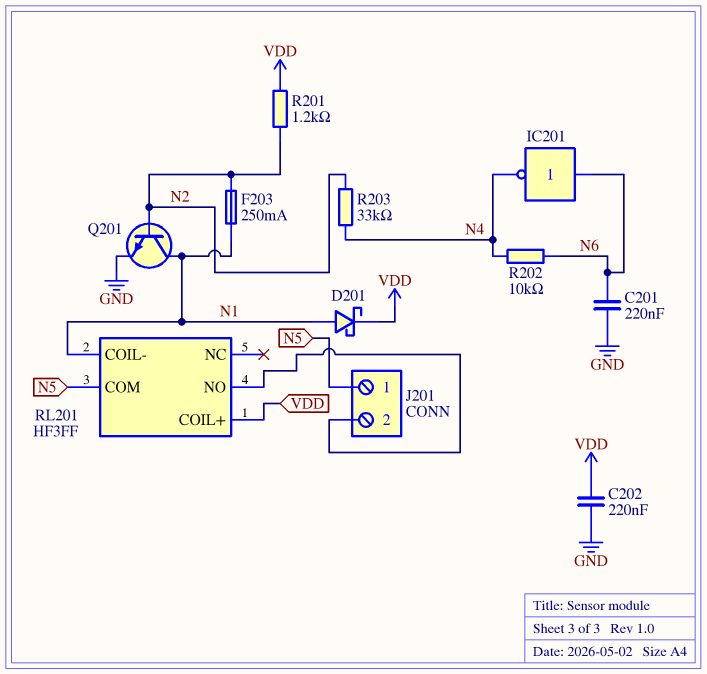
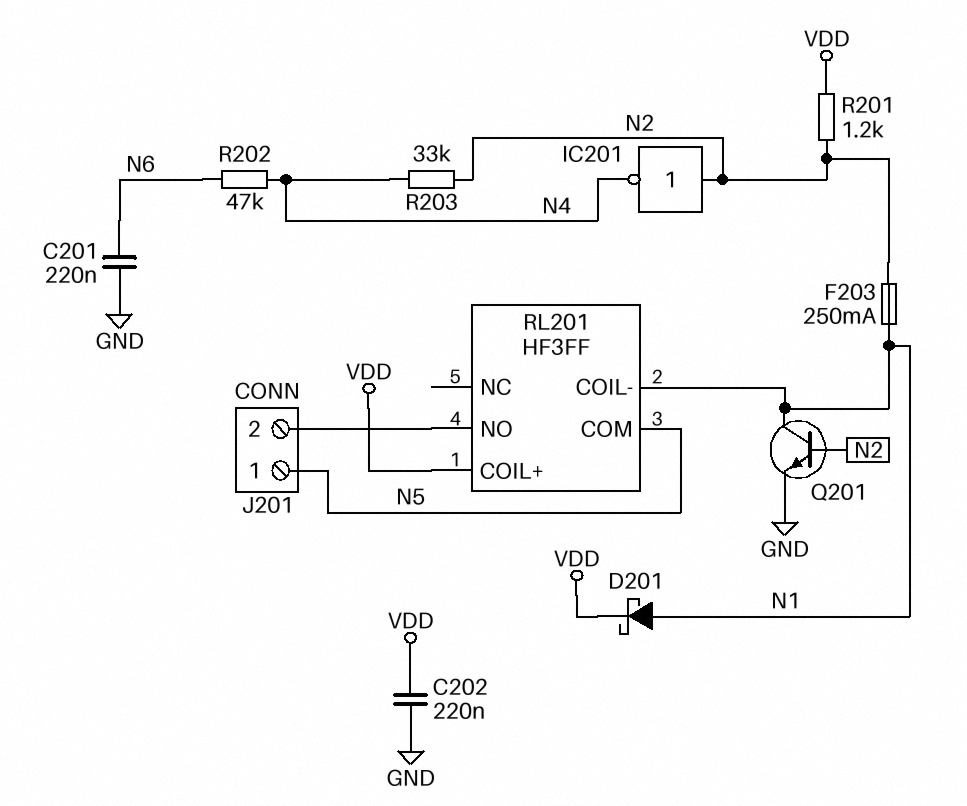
IC201: NOT (in N6, out N4) -> NOT (in N2, out N4)
R202: 10k (N4, N6) -> 47k (N4, N6)

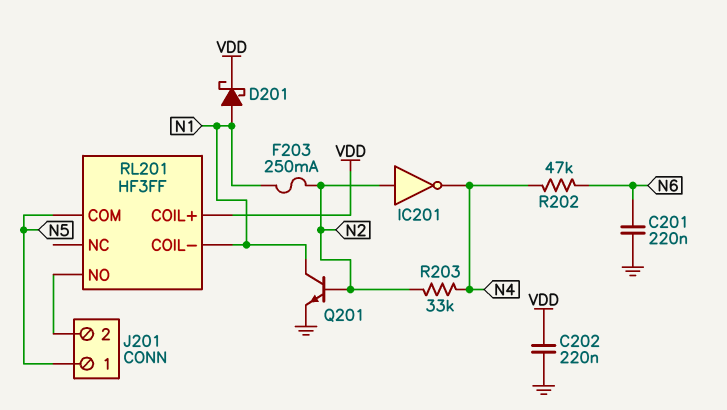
R201: 1.2k (N2, VDD) -> none

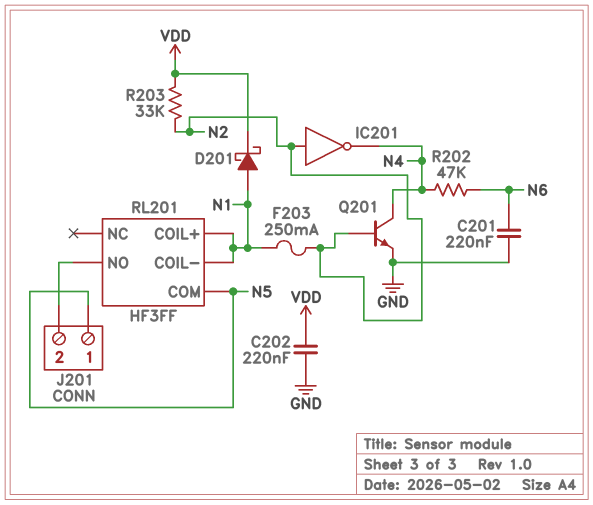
Q201: NPN (B N2, C N1, E GND) -> NPN (B N2, C N4, E GND)
R203: 33k (N2, N4) -> 33k (N2, VDD)
RL201 pin COIL+: VDD -> N1

